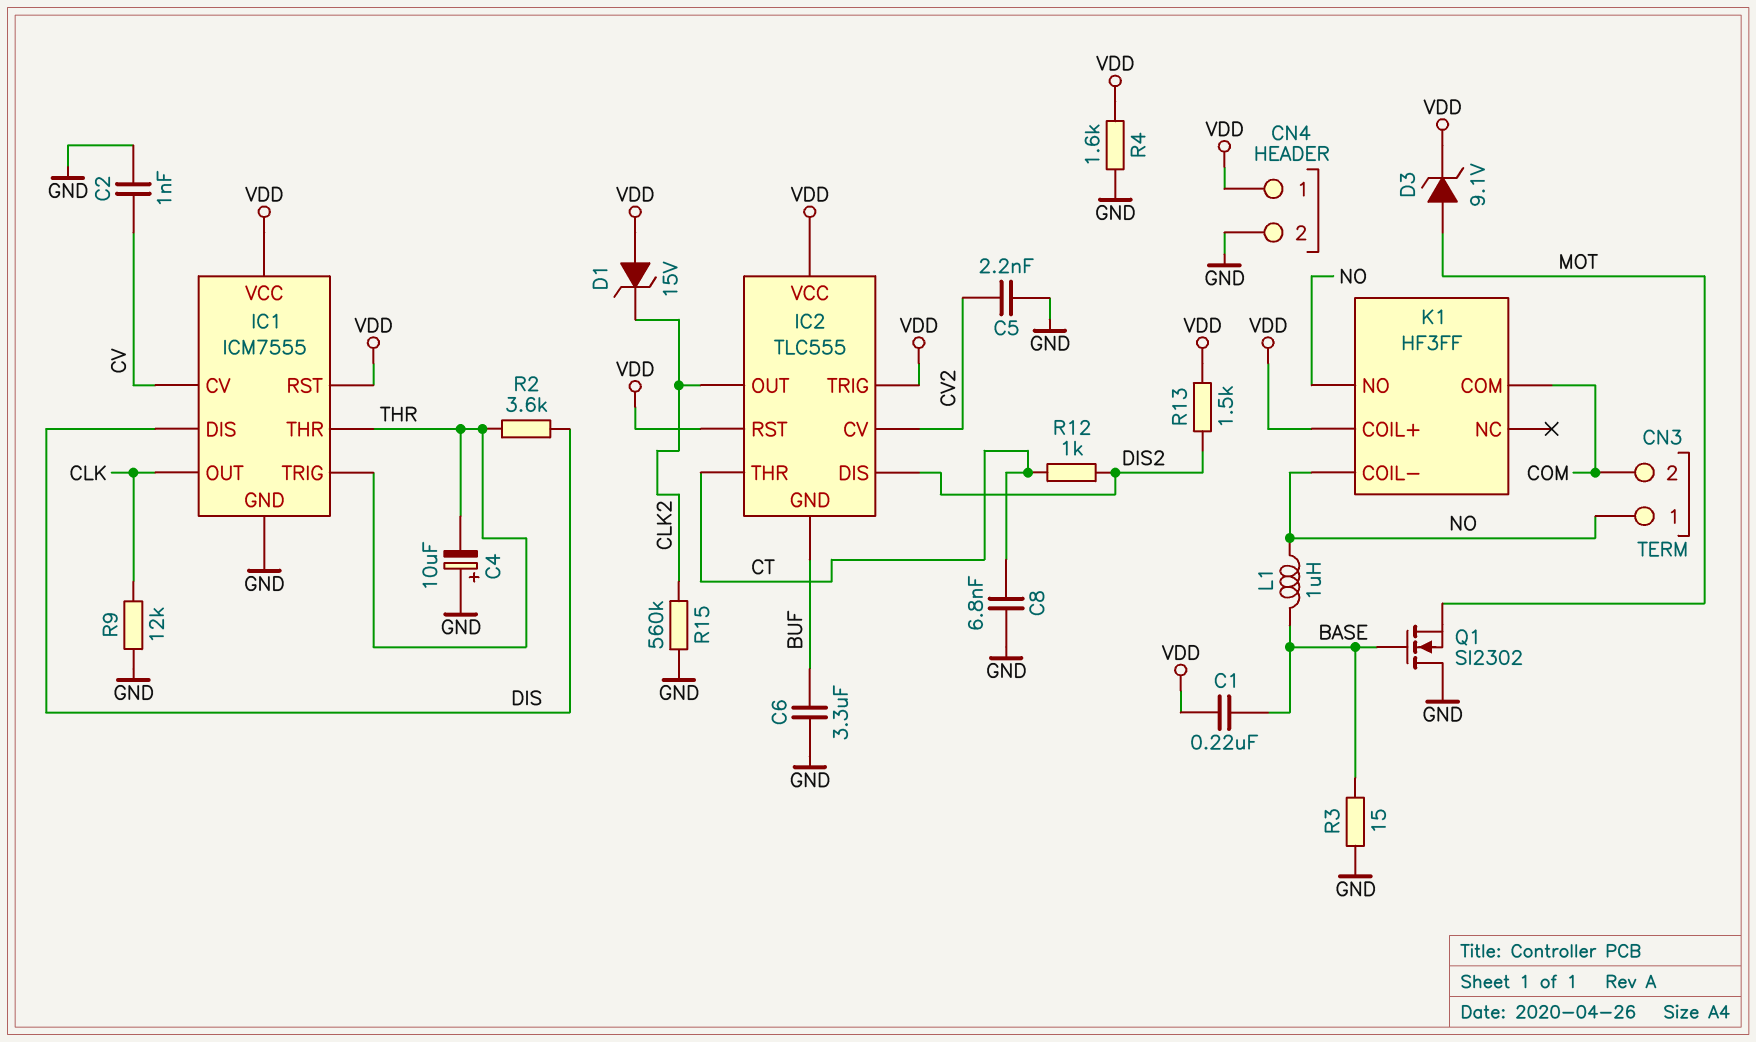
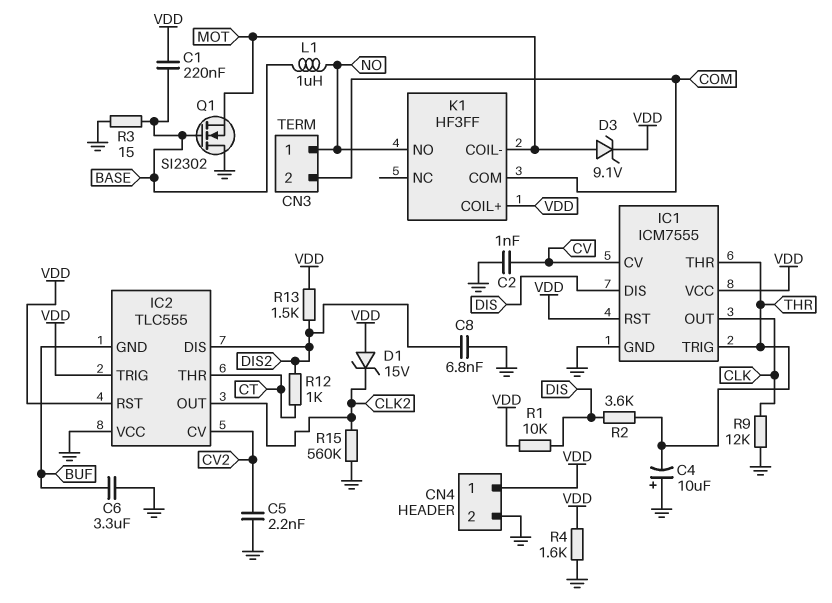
C8: 6.8nF (CT, GND) -> 6.8nF (DIS2, GND)
IC2 pin VCC: VDD -> GND
K1 pin COIL-: NO -> MOT
R1: none -> 10k (DIS, VDD)

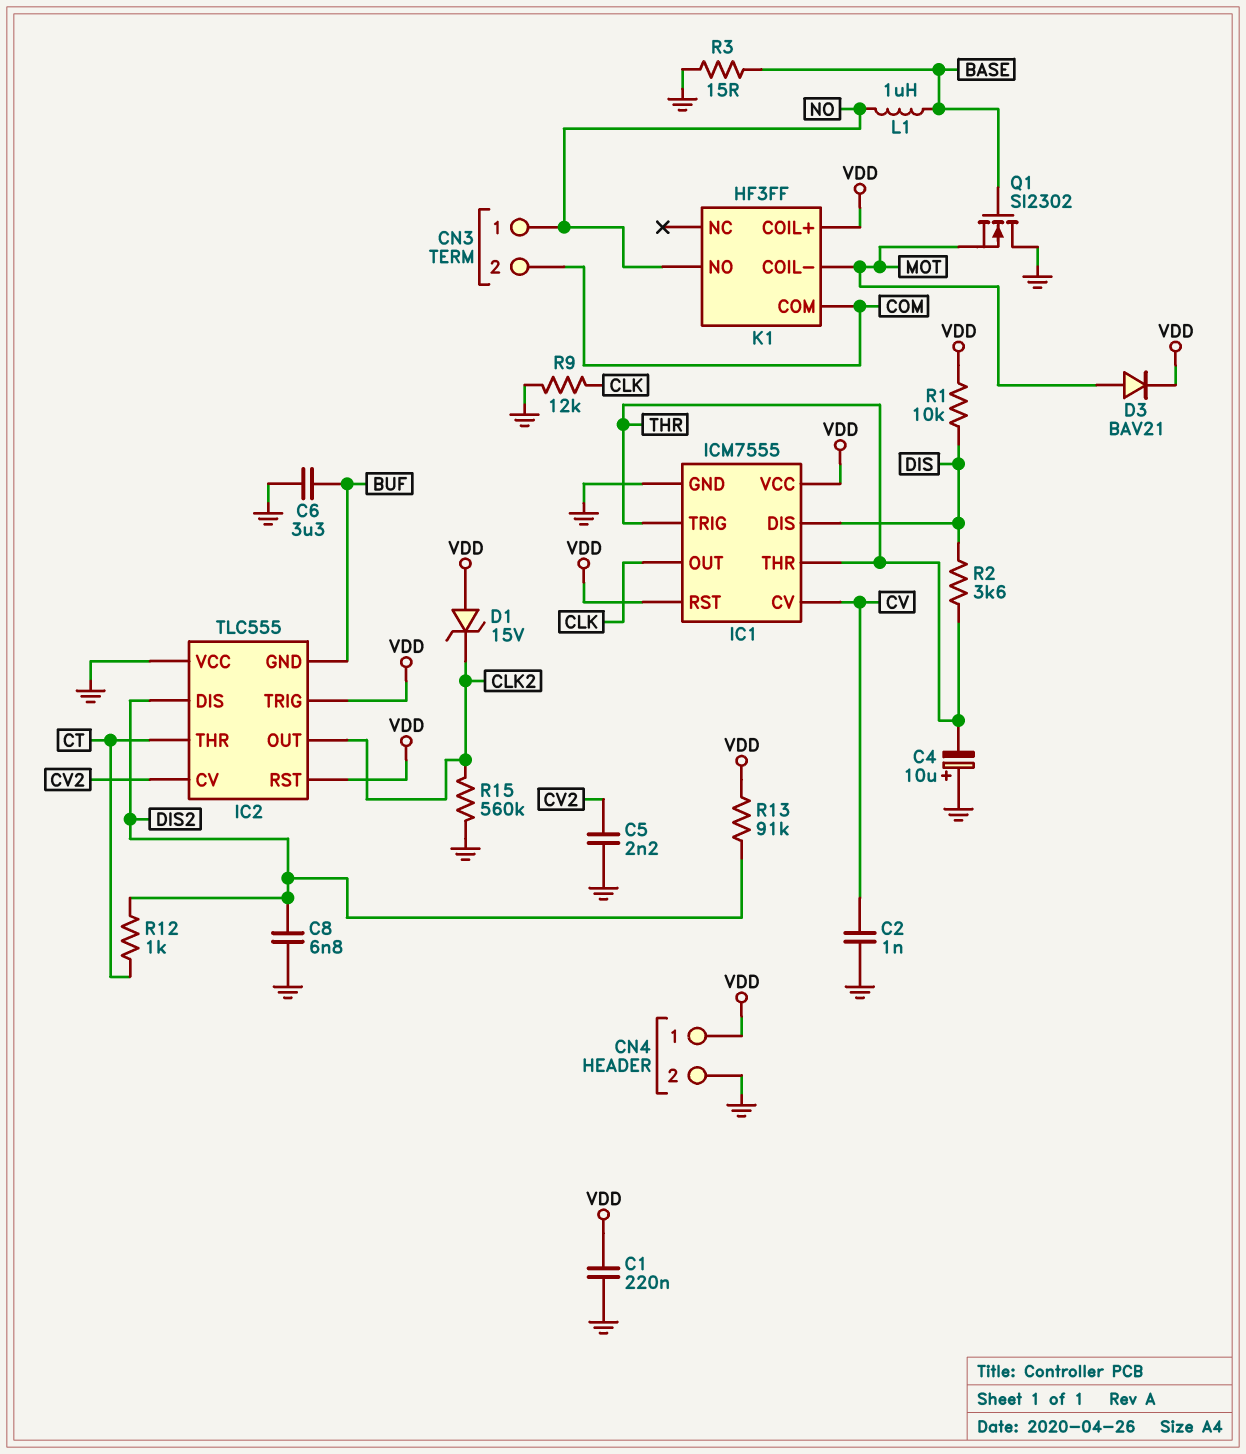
C1: 220nF (BASE, VDD) -> 220nF (GND, VDD)
D3: zener 9.1V (A MOT, K VDD) -> diode BAV21 (A MOT, K VDD)
R4: 1.6k (GND, VDD) -> none
R13: 1.5k (DIS2, VDD) -> 91k (DIS2, VDD)

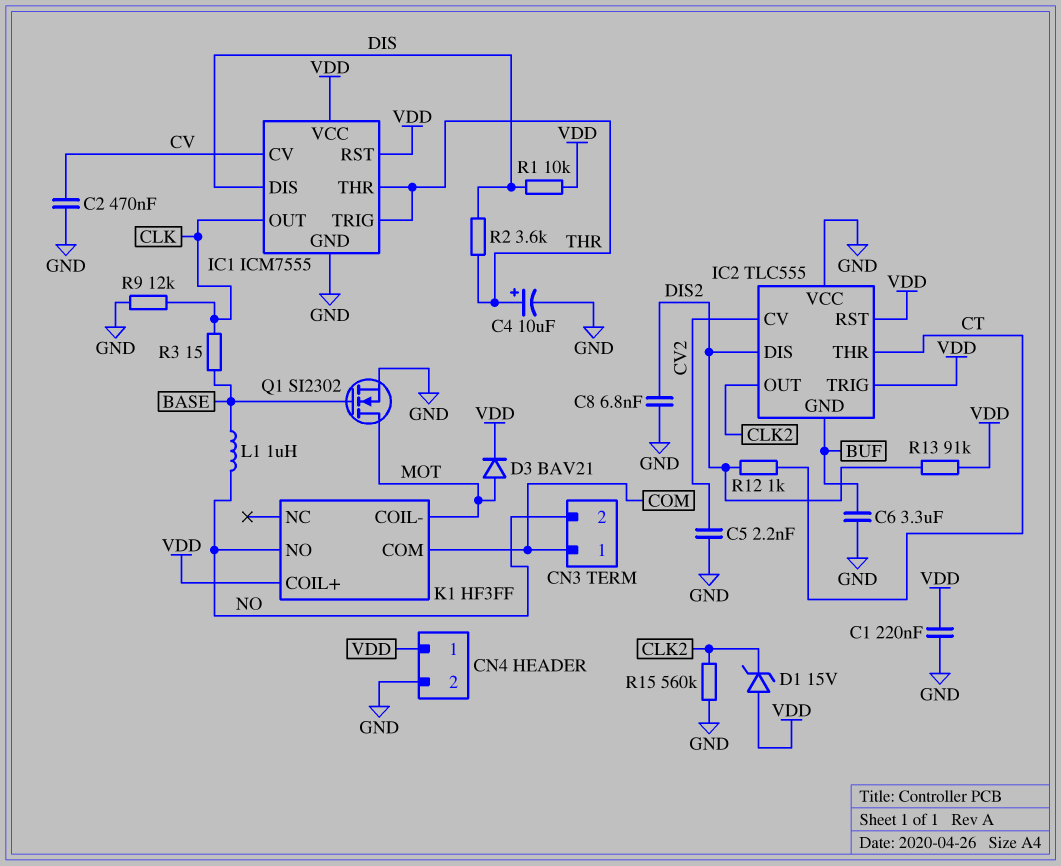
C2: 1nF (CV, GND) -> 470nF (CV, GND)
C4: 10uF (plus GND, minus THR) -> 10uF (plus THR, minus GND)
CN3 pin 1: NO -> COM
CN3 pin 2: COM -> NO
Q1: NMOS SI2302 (G BASE, D GND, S MOT) -> NMOS SI2302 (G BASE, D MOT, S GND)
R3: 15 (BASE, GND) -> 15 (BASE, CLK)

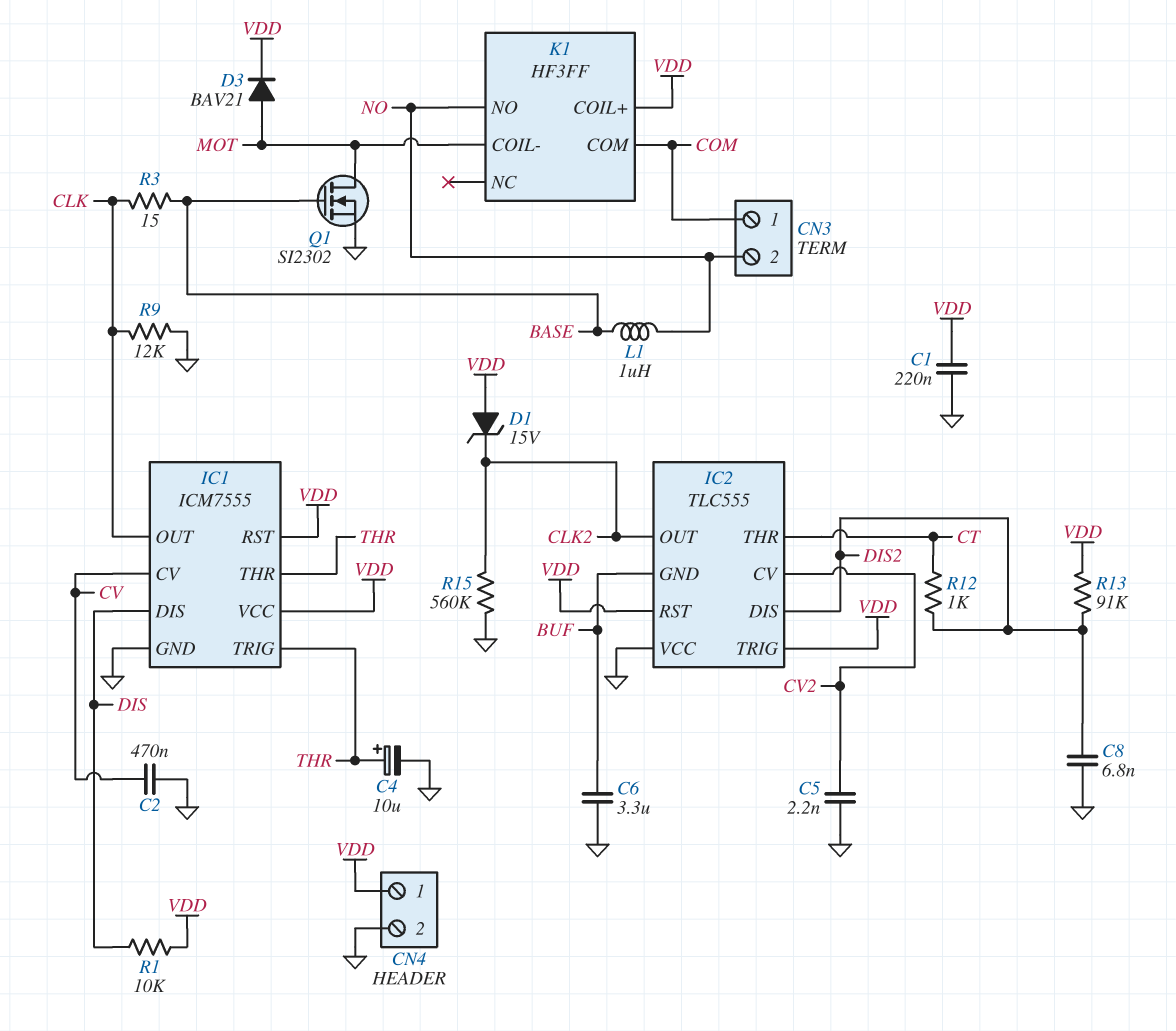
R2: 3.6k (DIS, THR) -> none

